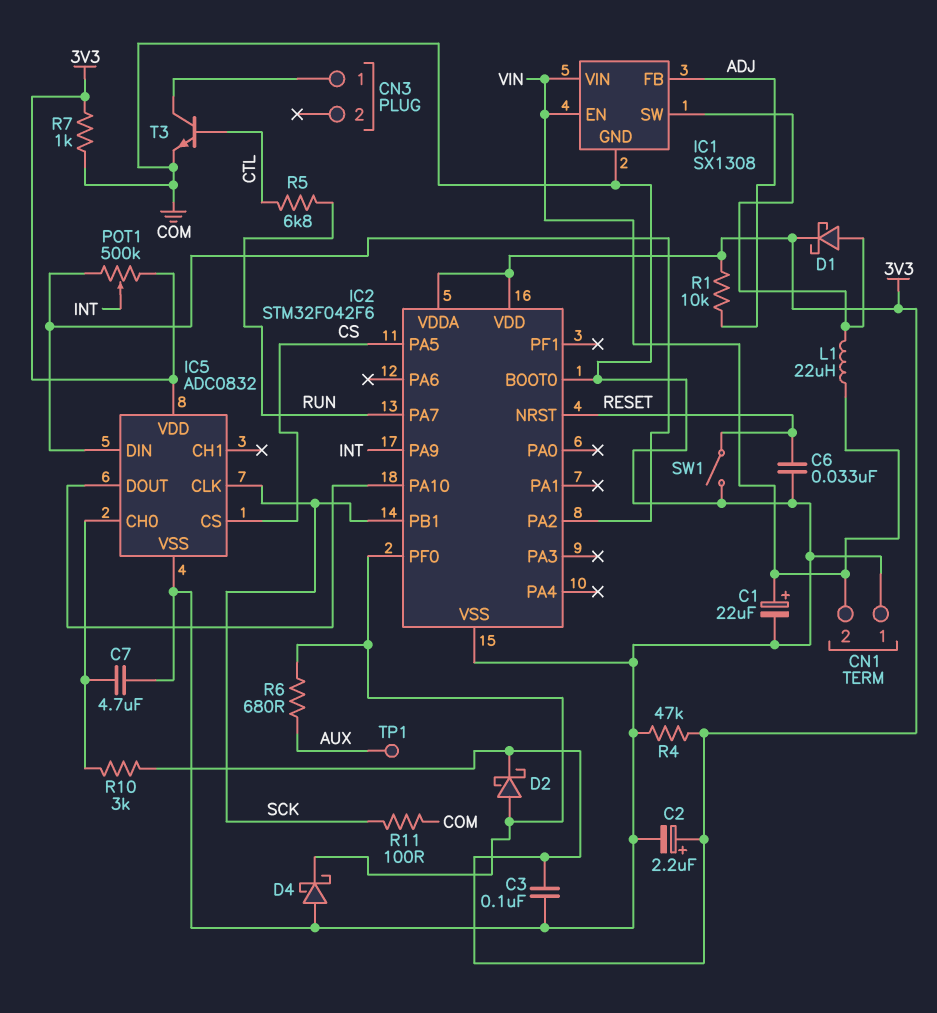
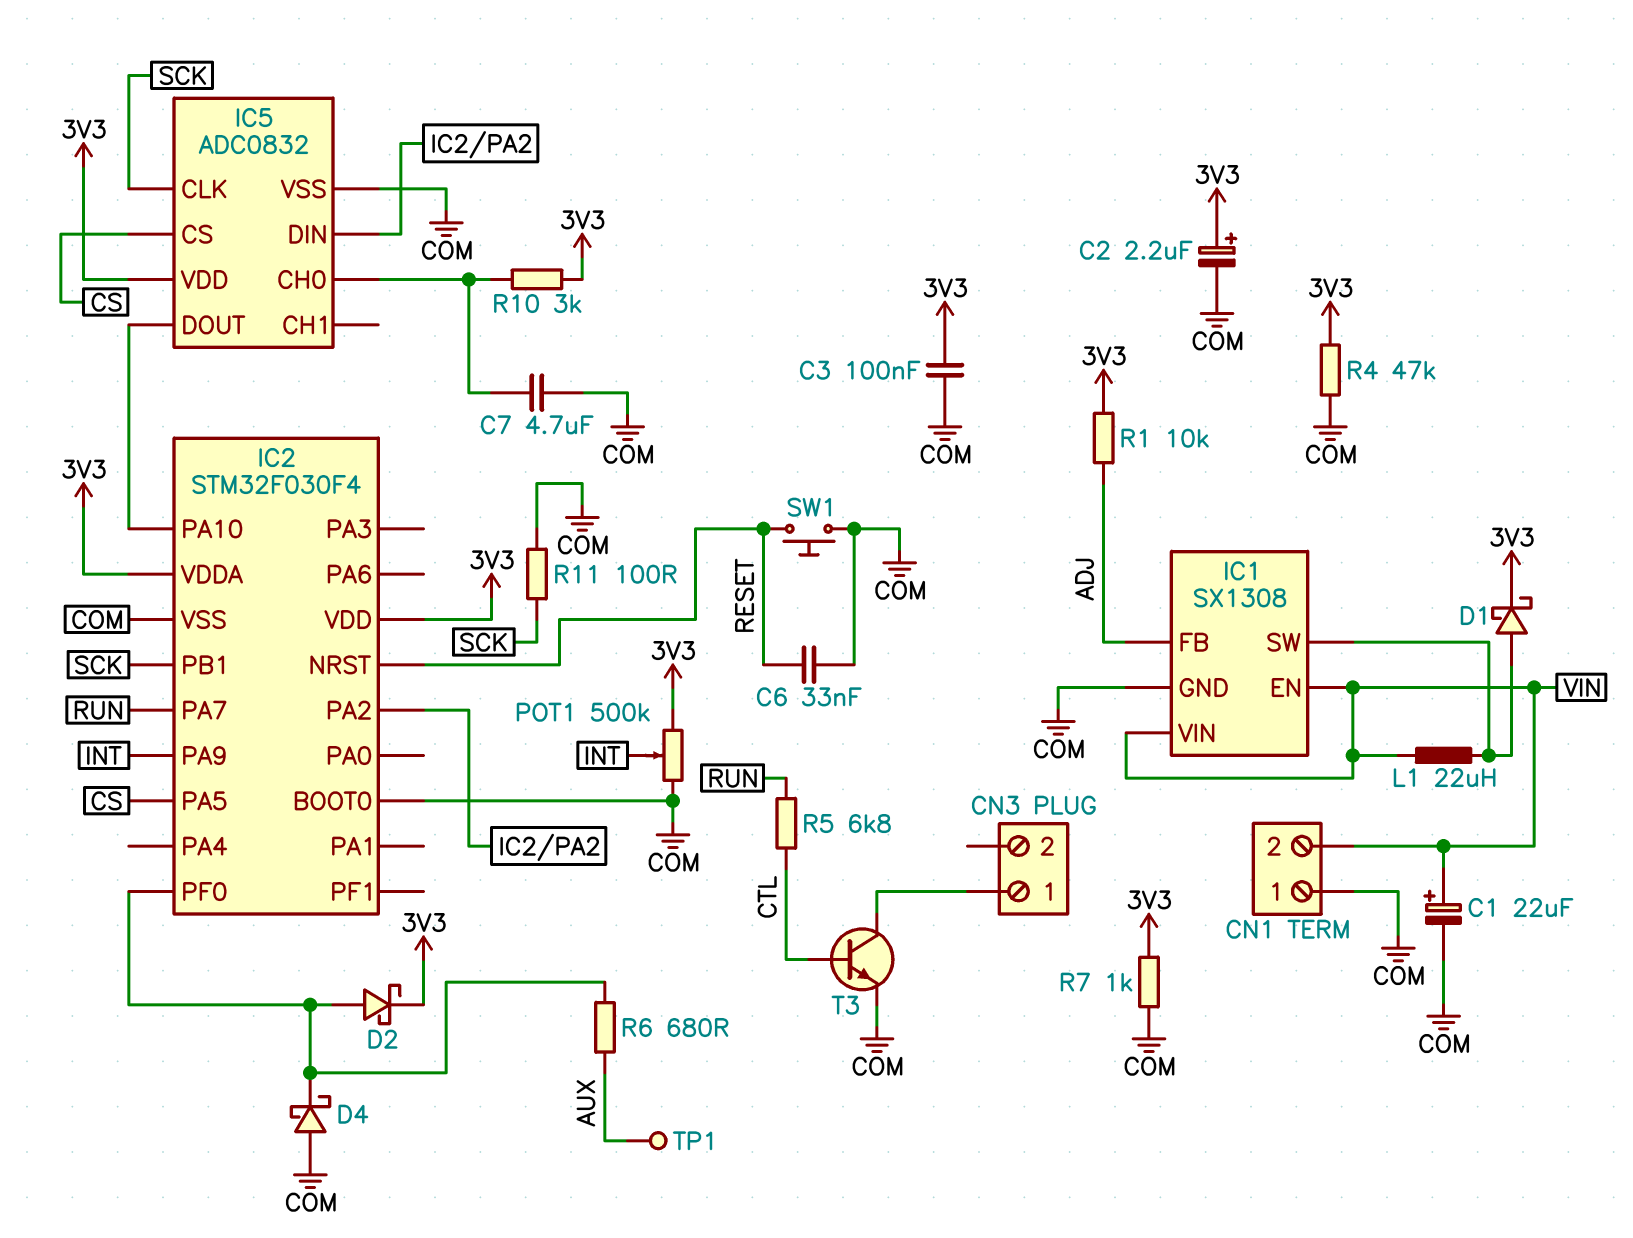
IC2: STM32F042F6 -> STM32F030F4
POT1: 500k (3V3, IC2/PA2, wiper INT) -> 500k (3V3, COM, wiper INT)
SW1: switch (COM, RESET) -> button (COM, RESET)

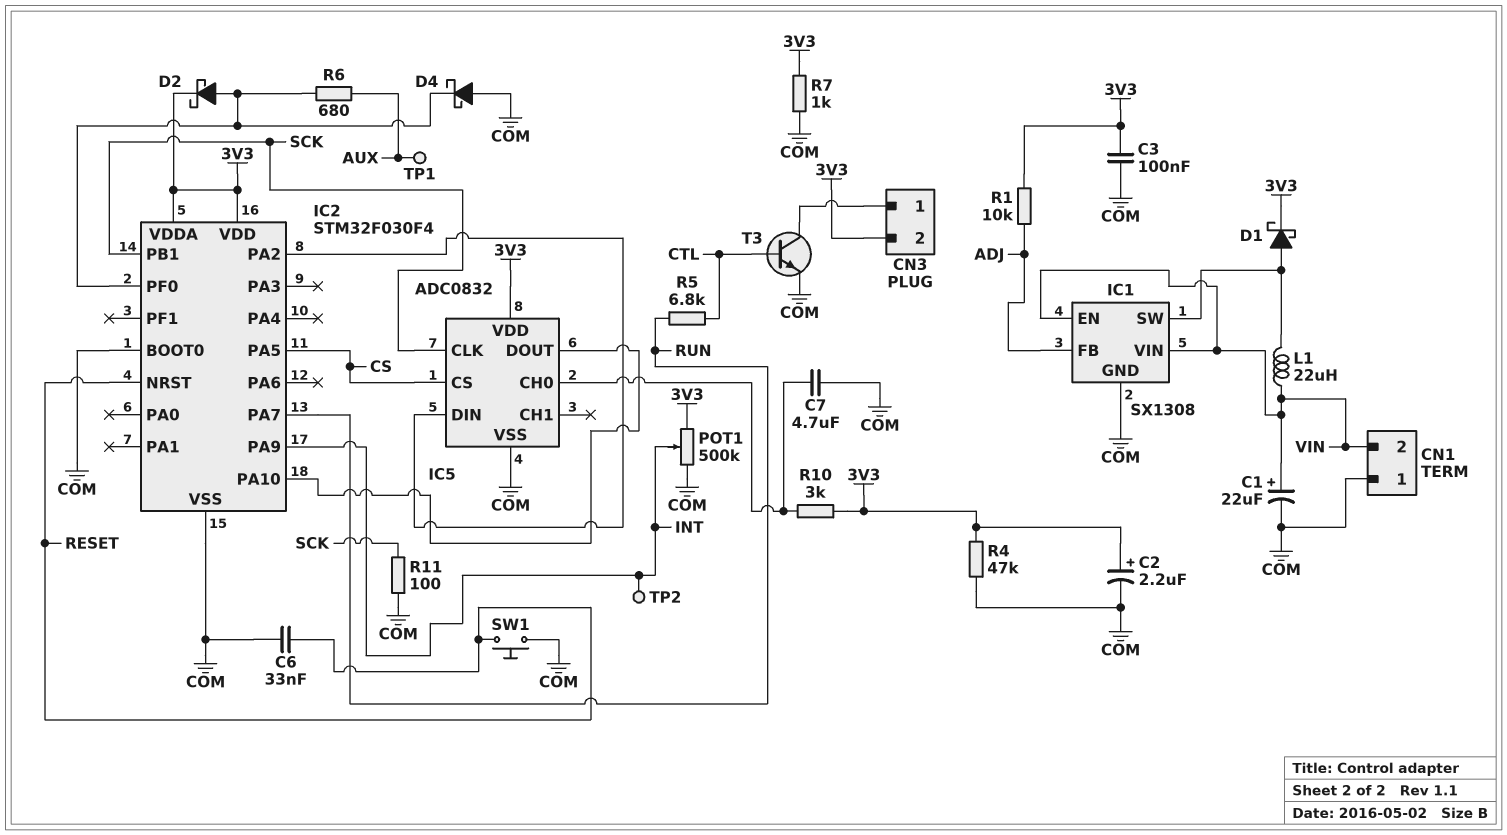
CN3 pin 2: none -> 3V3
TP2: none -> test point (INT)

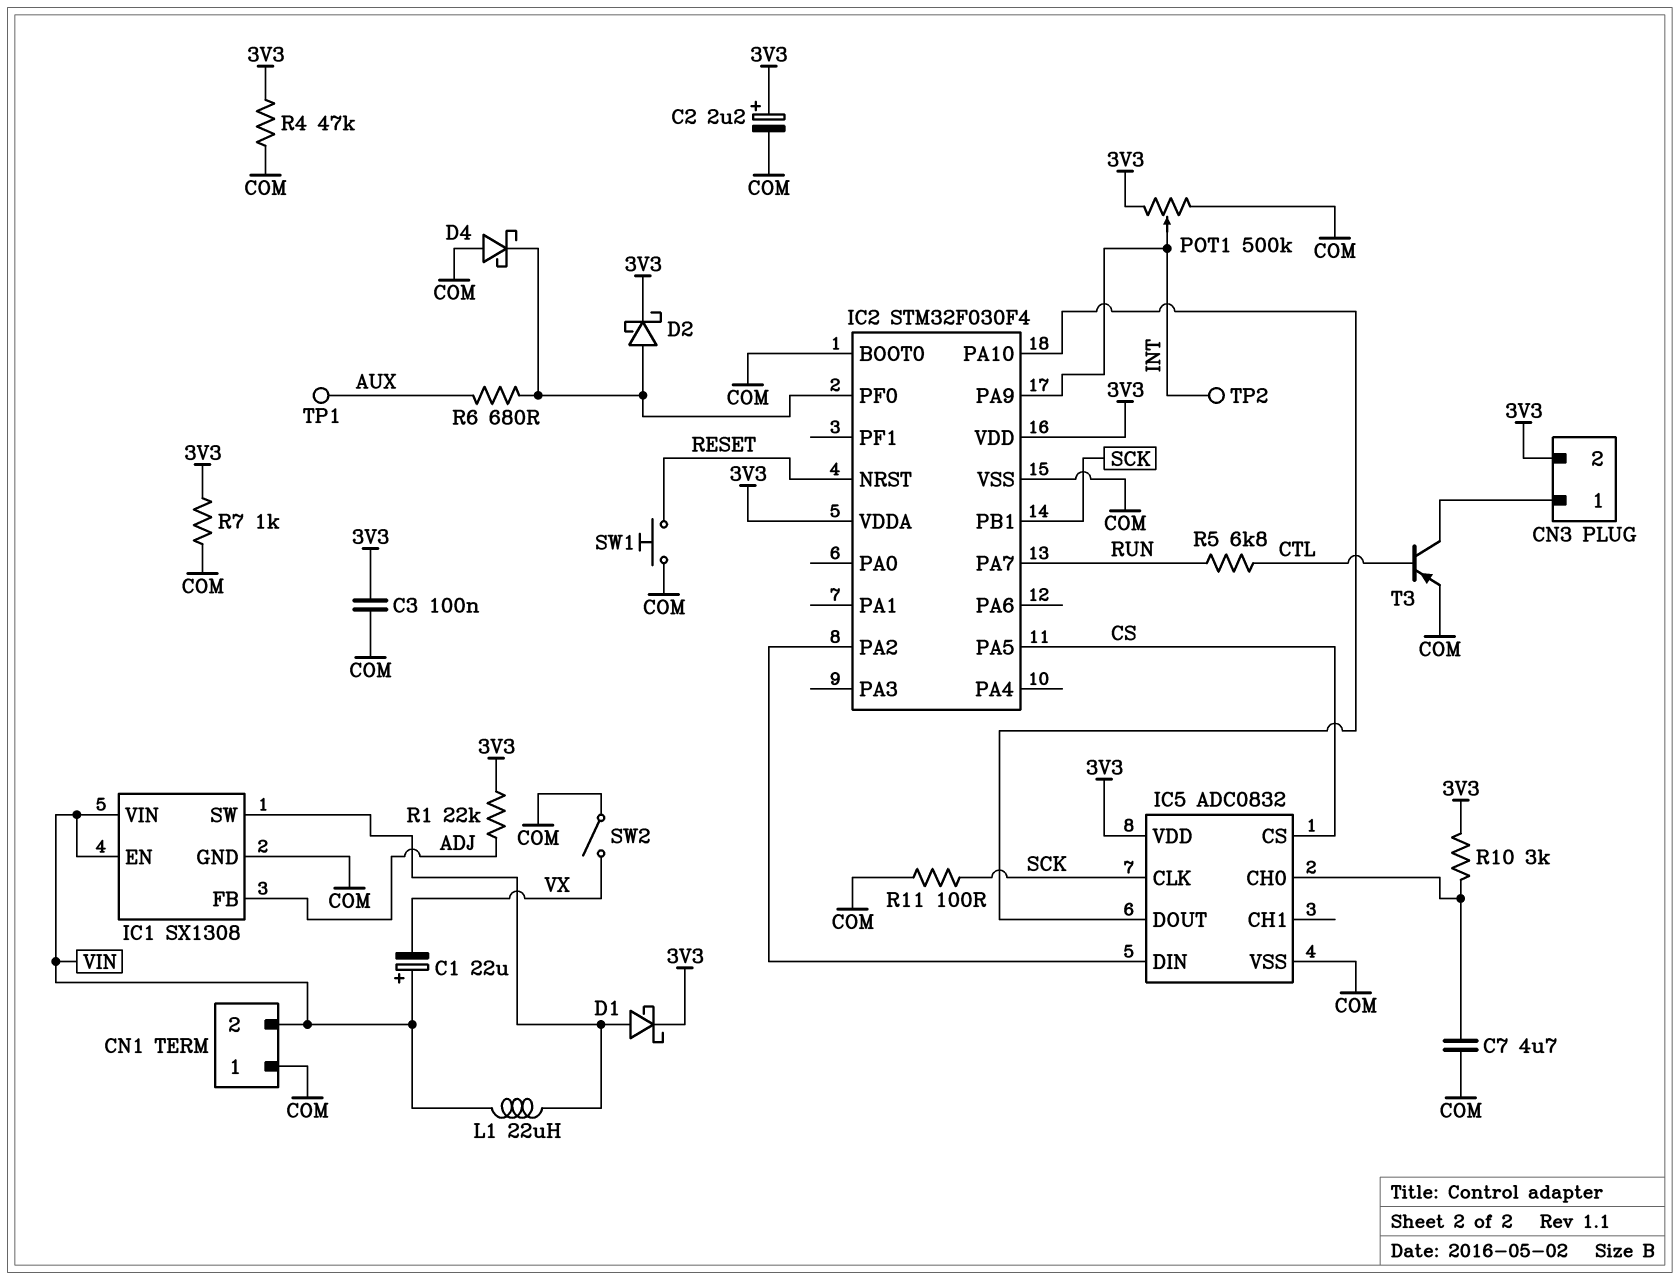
C1: 22uF (plus VIN, minus COM) -> 22uF (plus VIN, minus VX)
C6: 33nF (COM, RESET) -> none
R1: 10k (3V3, ADJ) -> 22k (3V3, ADJ)
SW2: none -> switch (COM, VX)
T3: NPN (B CTL, C CN3/1, E COM) -> PNP (B CTL, C CN3/1, E COM)

